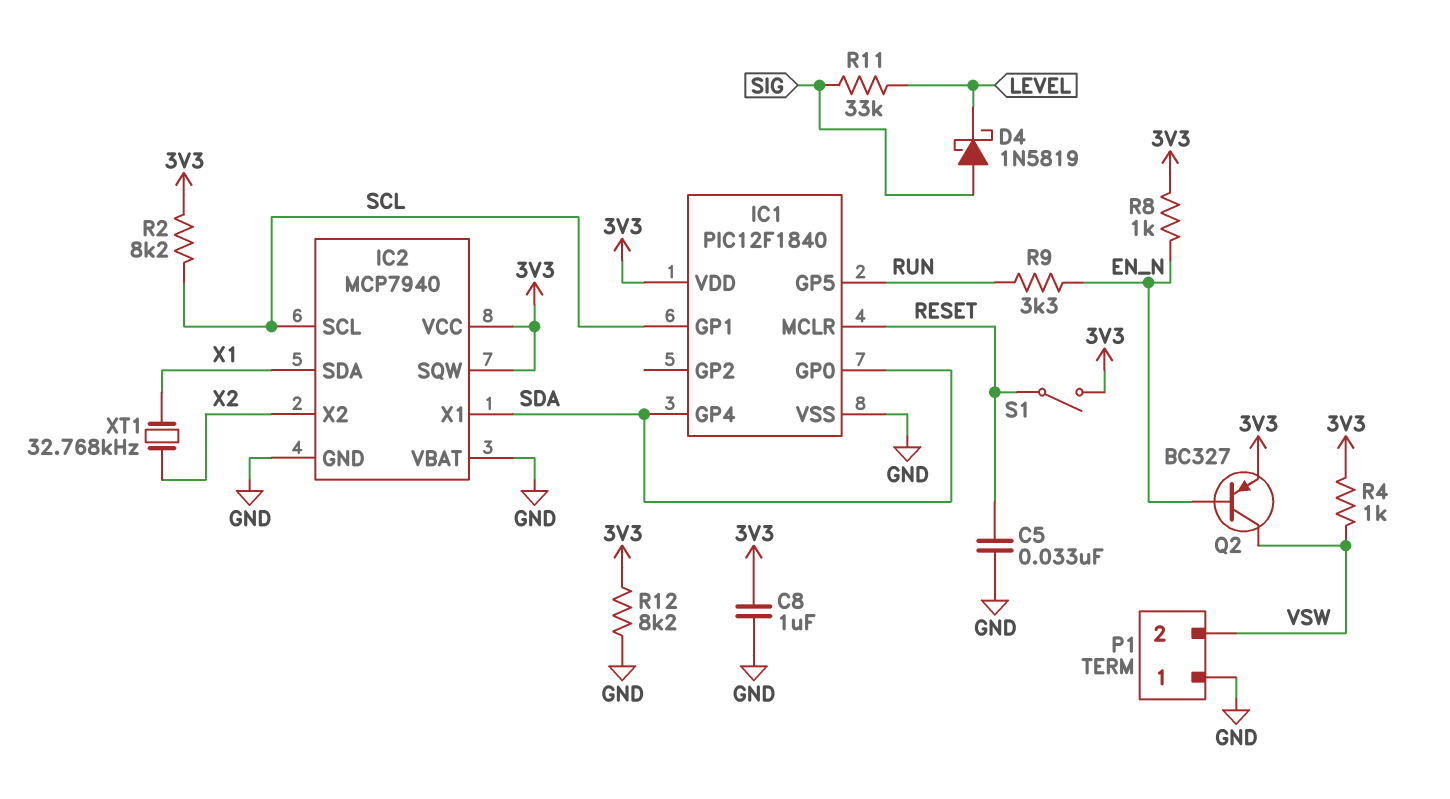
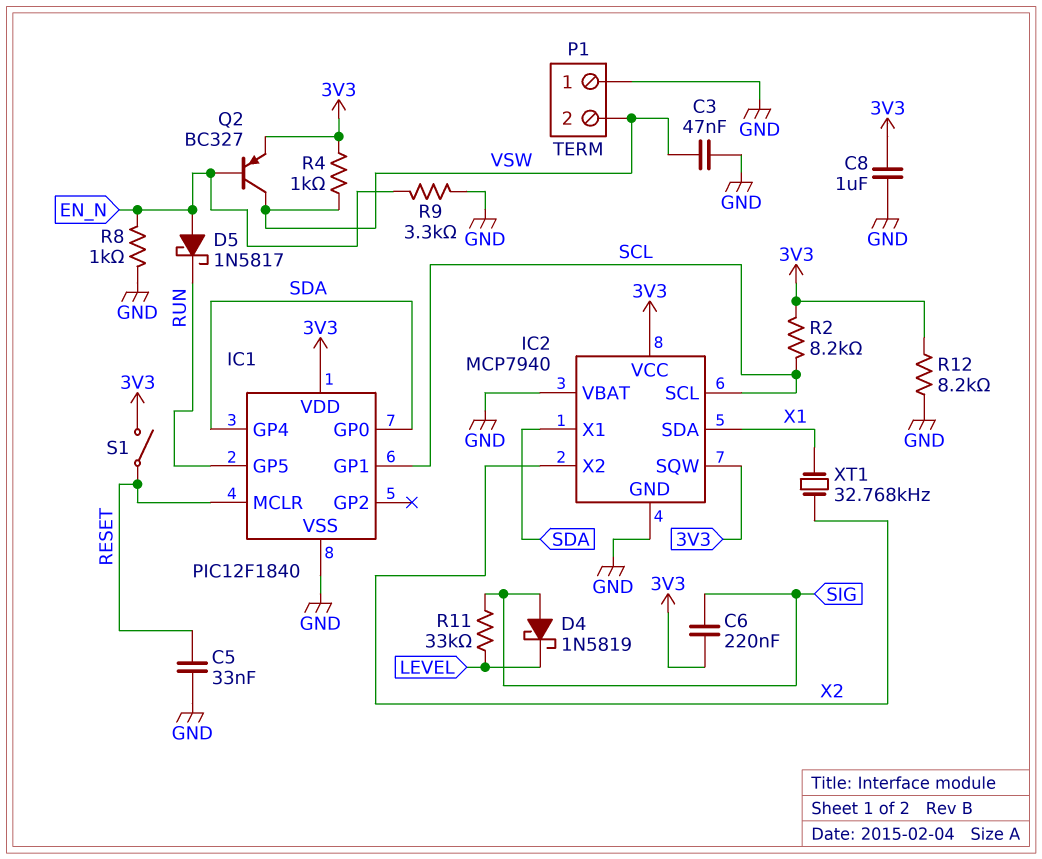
C3: none -> 47nF (GND, VSW)
C6: none -> 220nF (3V3, SIG)
D5: none -> schottky 1N5817 (A EN_N, K RUN)
R8: 1k (3V3, EN_N) -> 1k (EN_N, GND)
R9: 3.3k (EN_N, RUN) -> 3.3k (EN_N, GND)

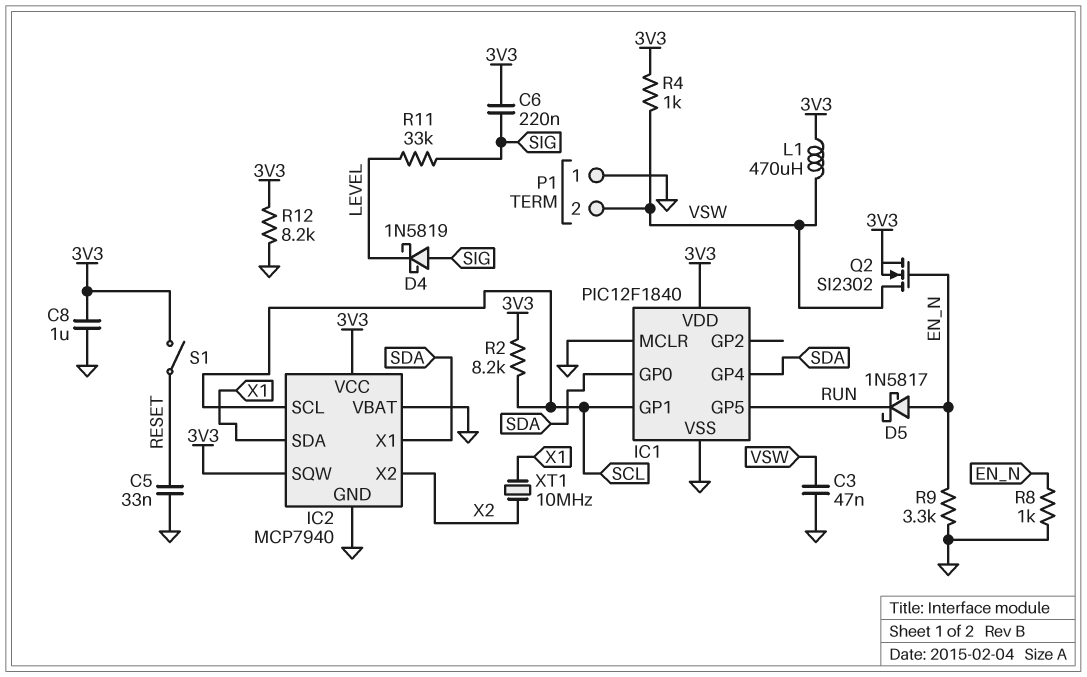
IC1 pin MCLR: RESET -> GND
L1: none -> 470uH (3V3, VSW)
Q2: PNP BC327 (B EN_N, C VSW, E 3V3) -> NMOS SI2302 (G EN_N, D VSW, S 3V3)
XT1: 32.768kHz (X1, X2) -> 10MHz (X1, X2)

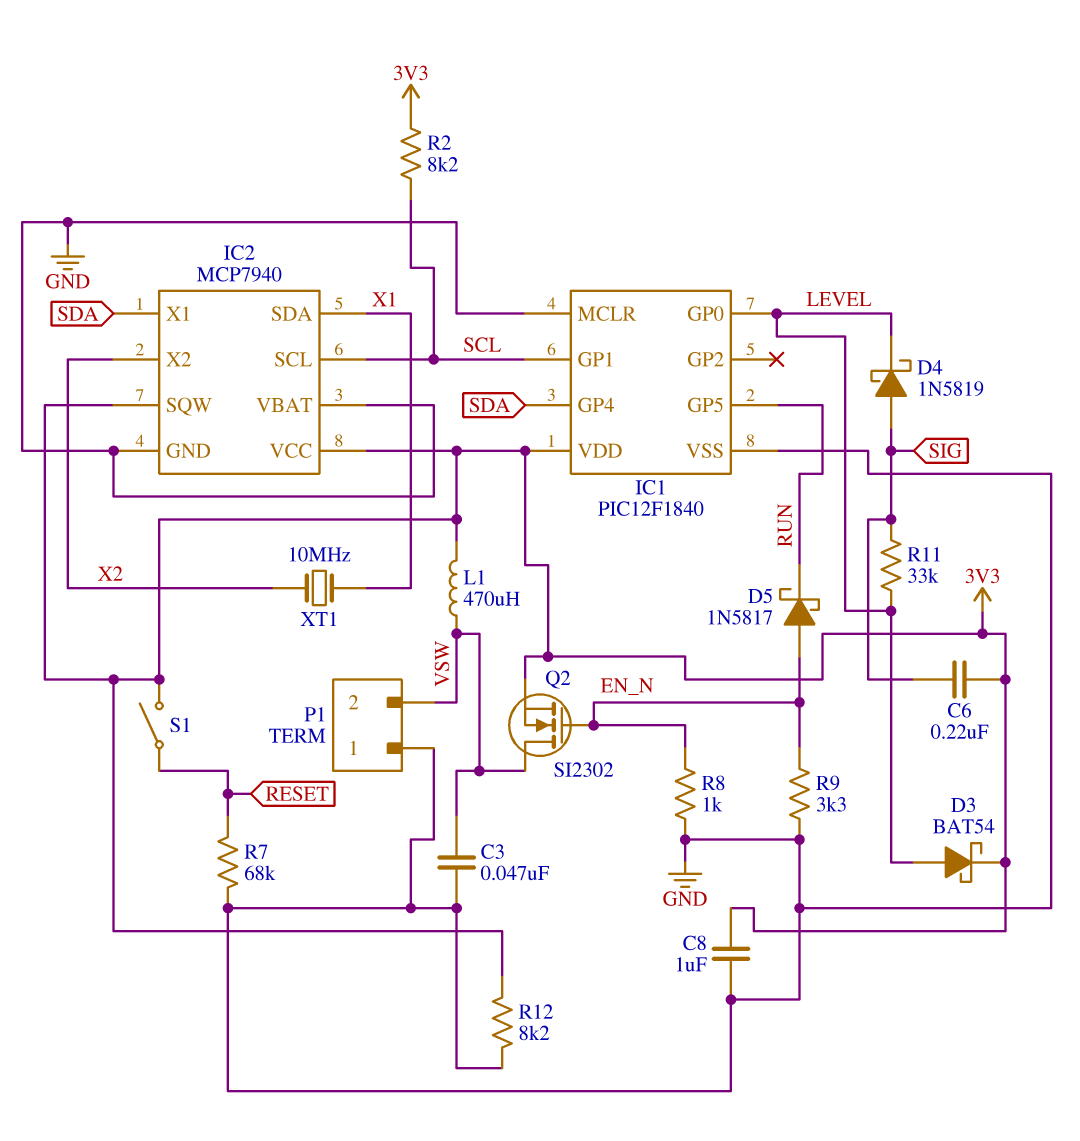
C5: 33nF (GND, RESET) -> none
D3: none -> schottky BAT54 (A LEVEL, K 3V3)
IC1 pin GP0: SDA -> LEVEL
R4: 1k (3V3, VSW) -> none
R7: none -> 68k (GND, RESET)

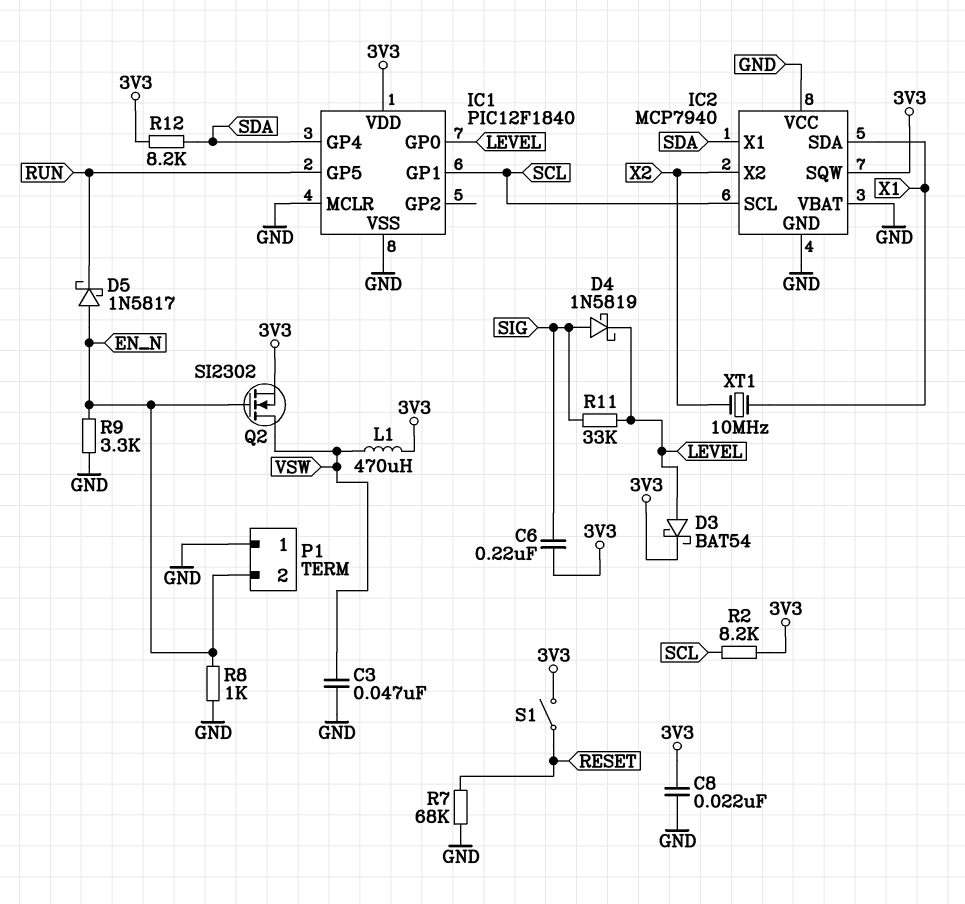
C8: 1uF (3V3, GND) -> 22nF (3V3, GND)
IC2 pin VCC: 3V3 -> GND
P1 pin 2: VSW -> EN_N
R12: 8.2k (3V3, GND) -> 8.2k (3V3, SDA)

